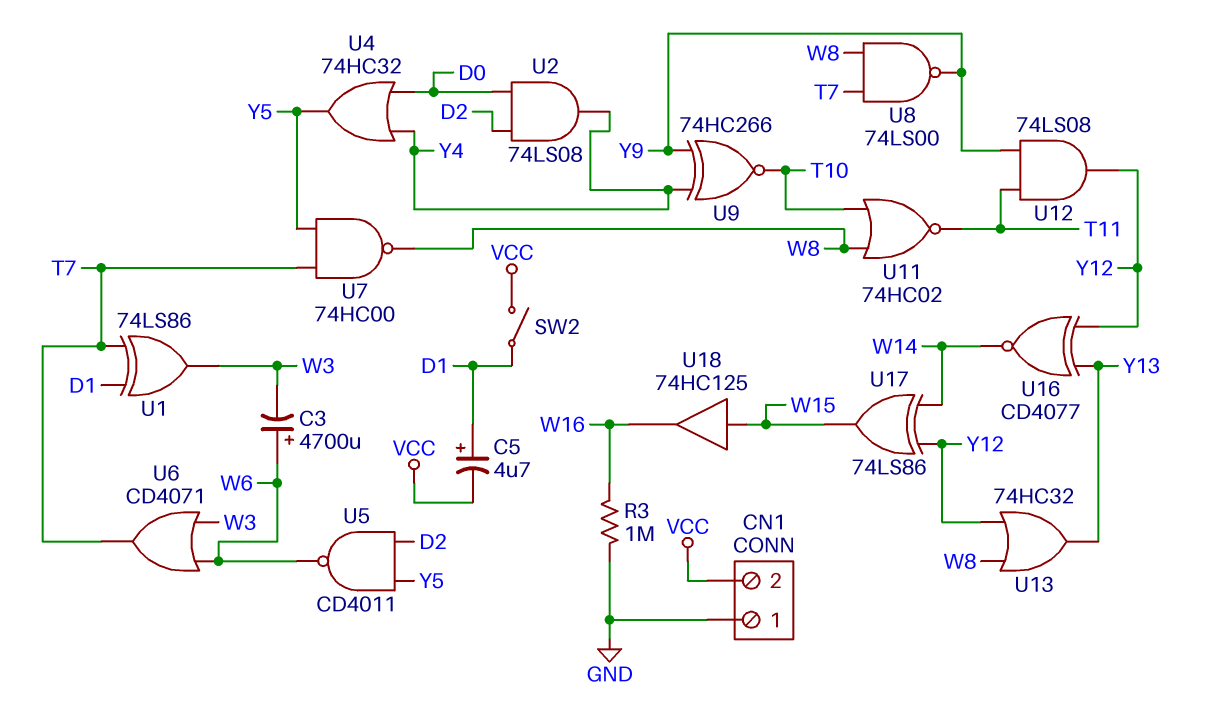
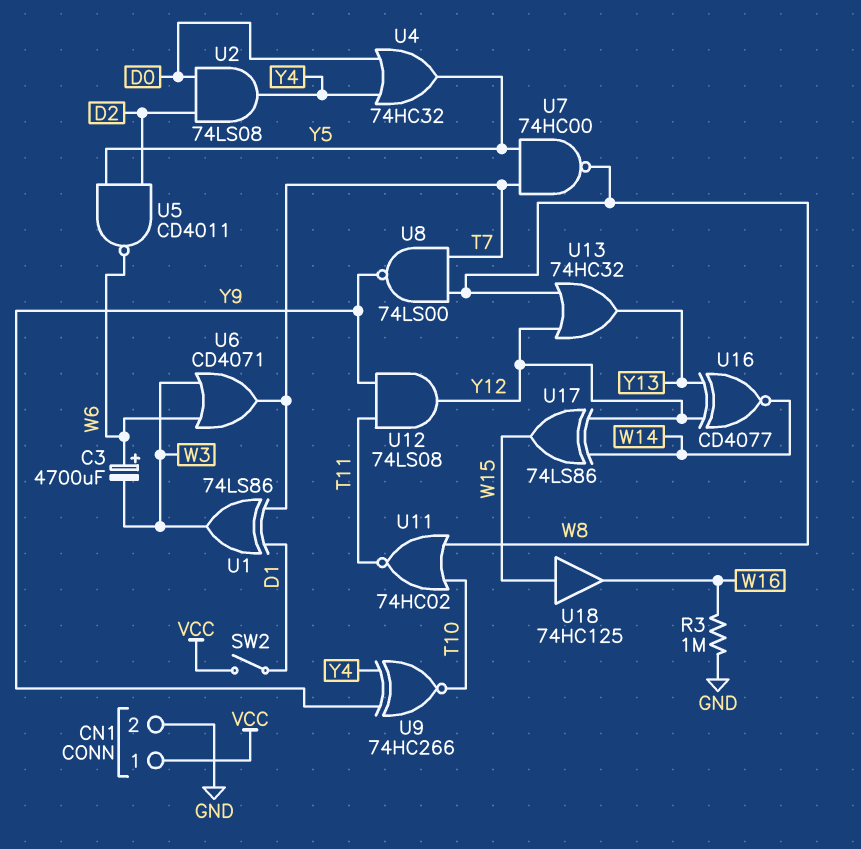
C5: 4.7uF (plus D1, minus VCC) -> none
CN1 pin 1: GND -> VCC
CN1 pin 2: VCC -> GND

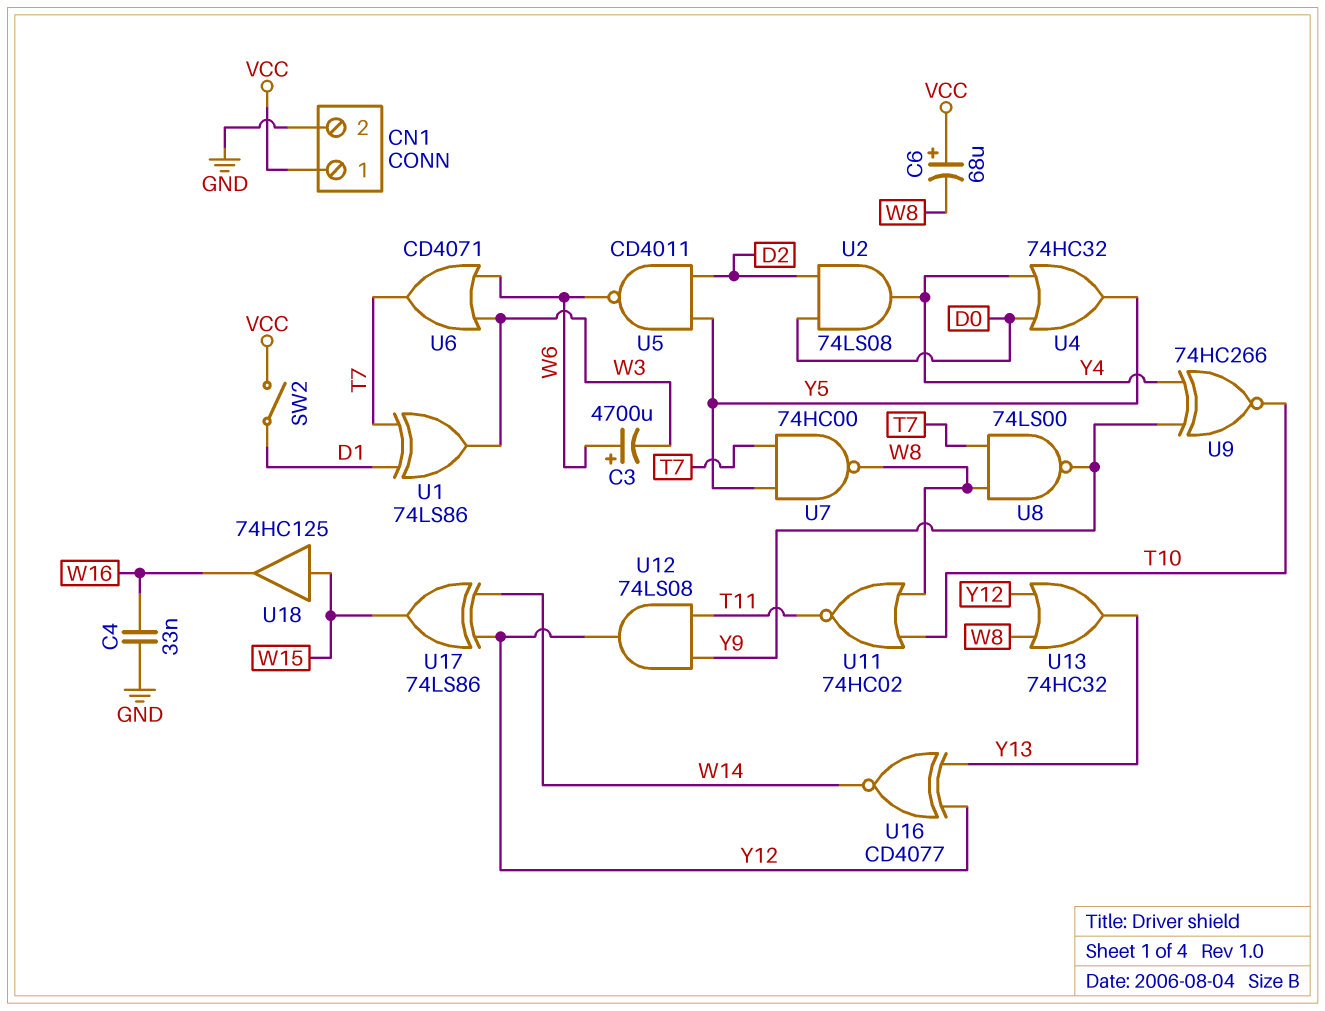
C4: none -> 33nF (GND, W16)
C6: none -> 68uF (plus VCC, minus W8)
R3: 1M (GND, W16) -> none

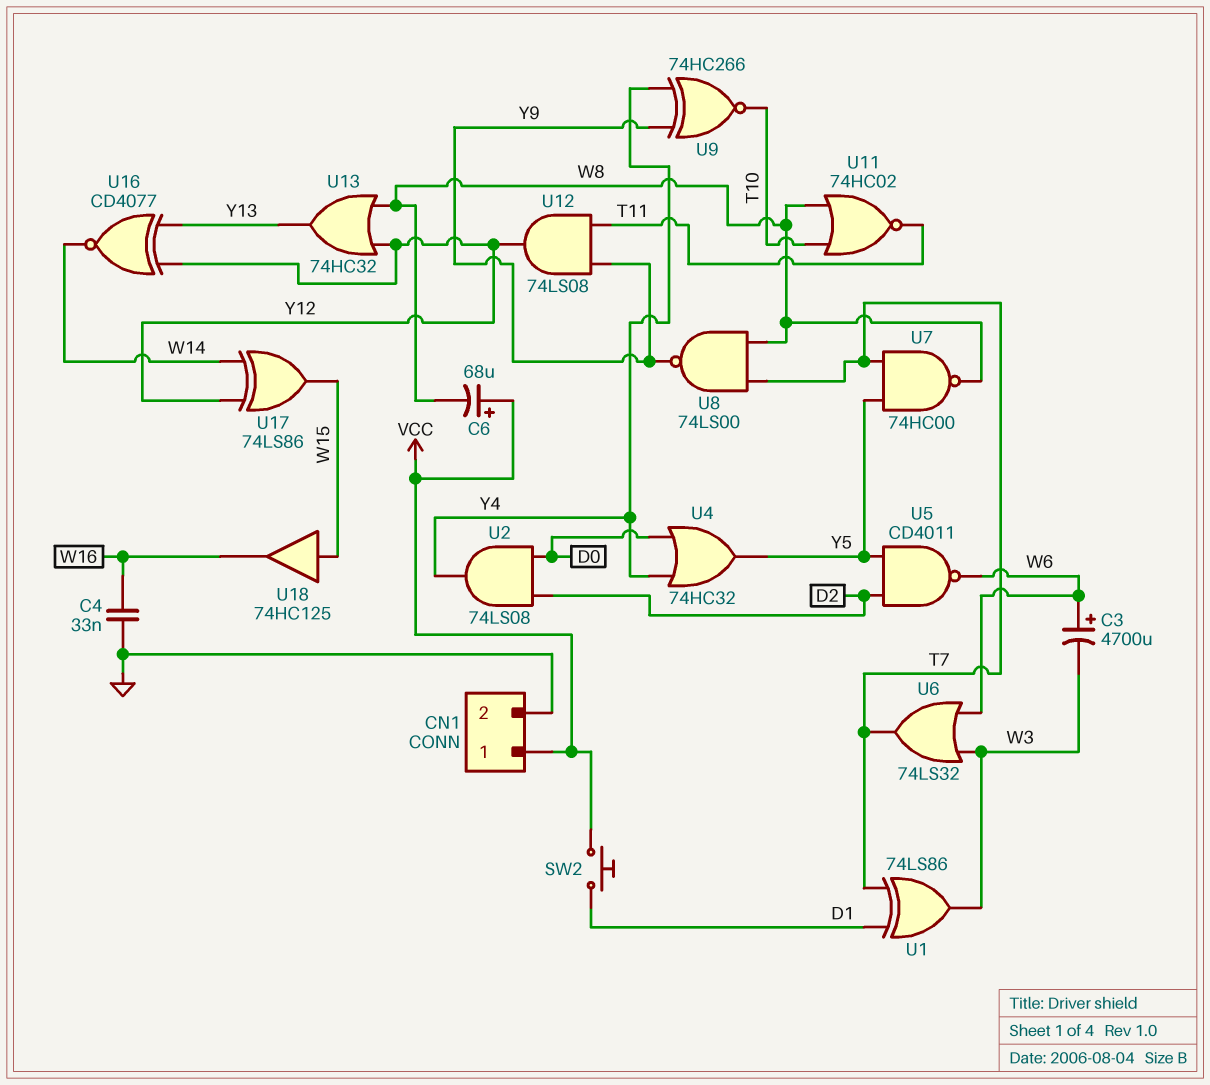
SW2: switch (D1, VCC) -> button (D1, VCC)
U6: OR CD4071 (in W3, in W6, out T7) -> OR 74LS32 (in W3, in W6, out T7)

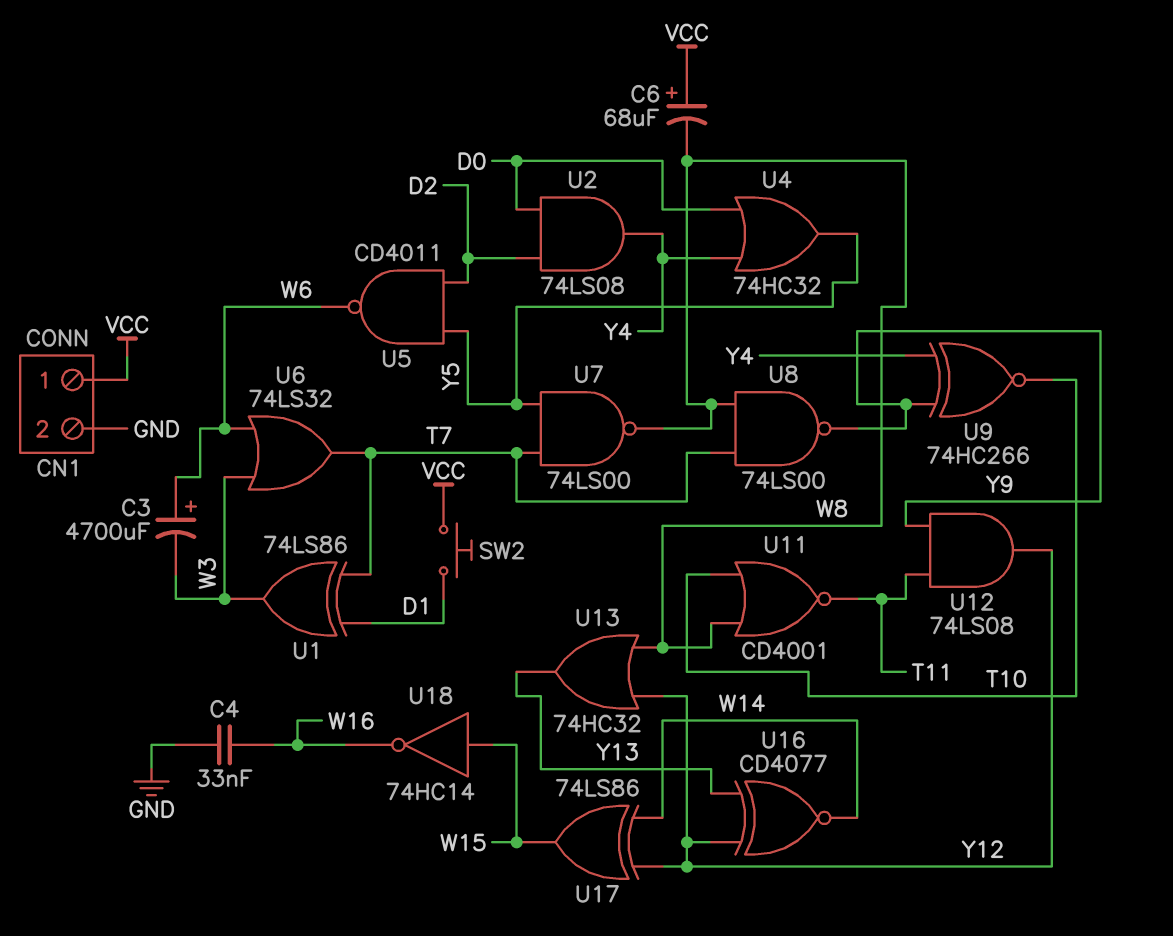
U7: NAND 74HC00 (in T7, in Y5, out W8) -> NAND 74LS00 (in T7, in Y5, out W8)
U11: NOR 74HC02 (in T10, in W8, out T11) -> NOR CD4001 (in T10, in W8, out T11)
U18: buffer 74HC125 (in W15, out W16) -> NOT 74HC14 (in W15, out W16)

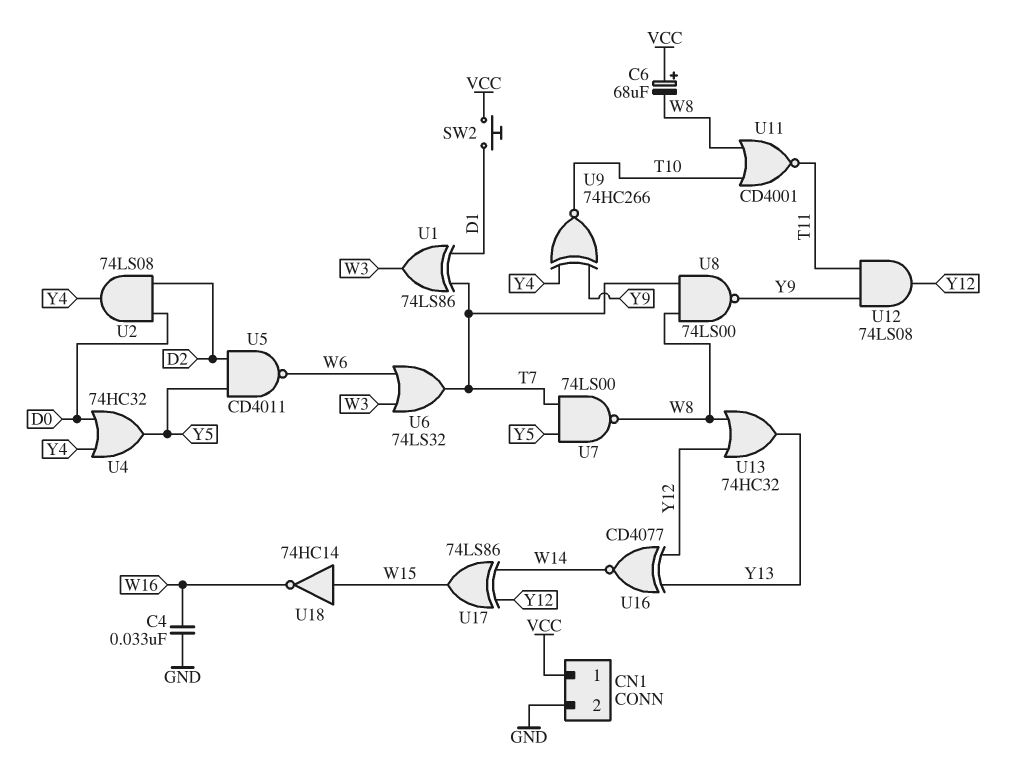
C3: 4700uF (plus W6, minus W3) -> none

